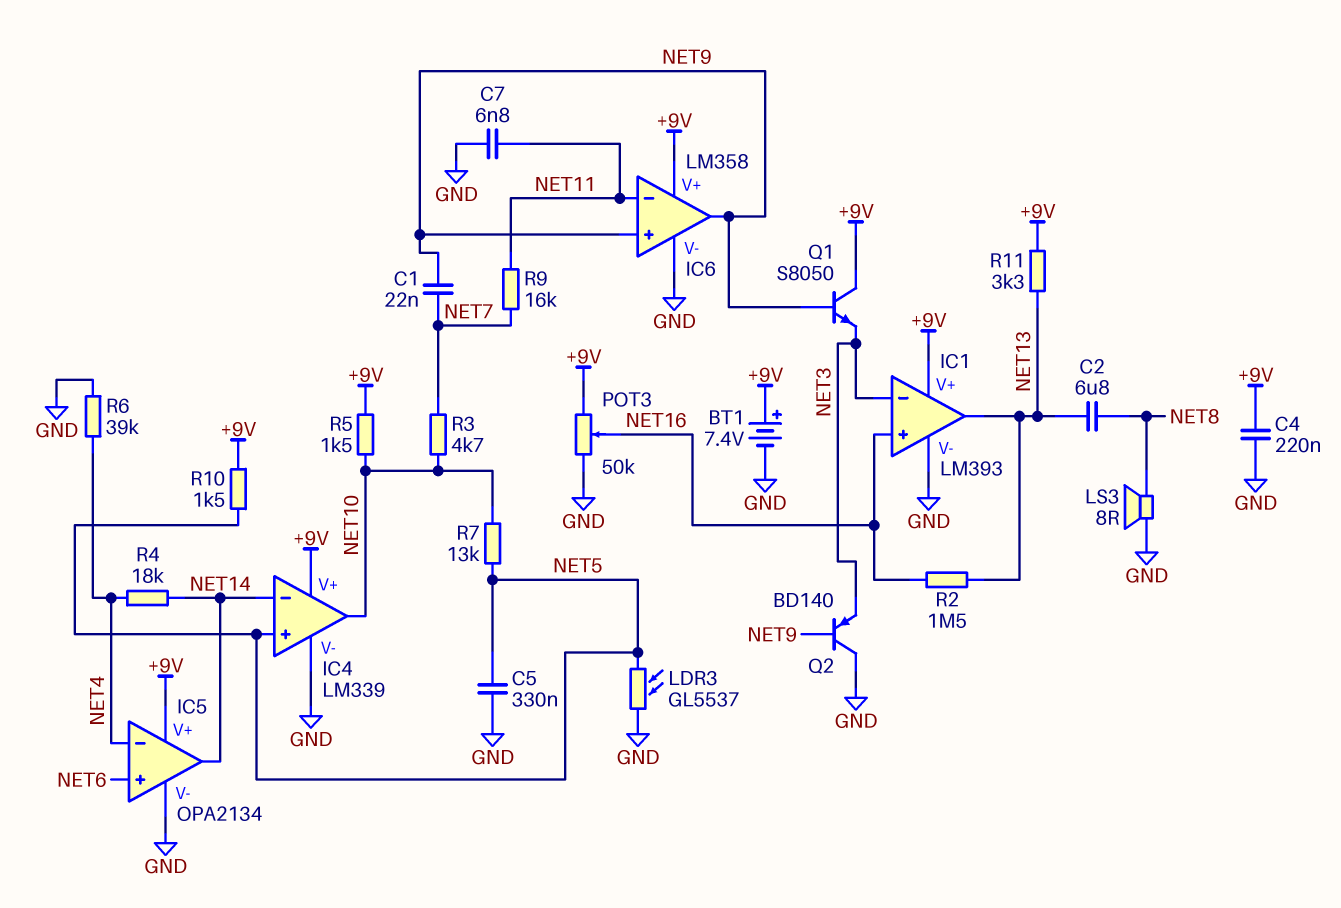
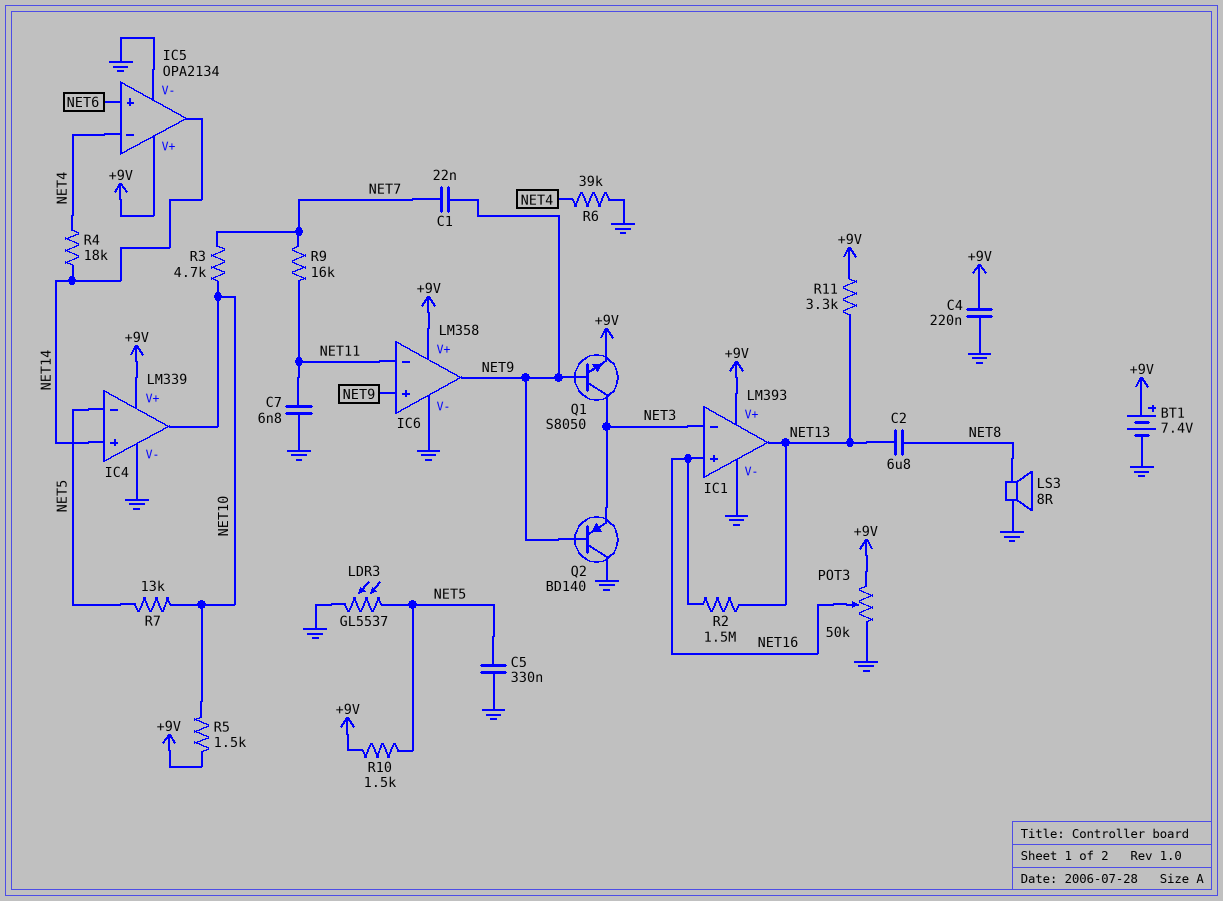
IC4 pin in+: NET5 -> NET14
IC4 pin in-: NET14 -> NET5
Q1: NPN S8050 (B NET9, C +9V, E NET3) -> NPN S8050 (B NET9, C NET3, E +9V)

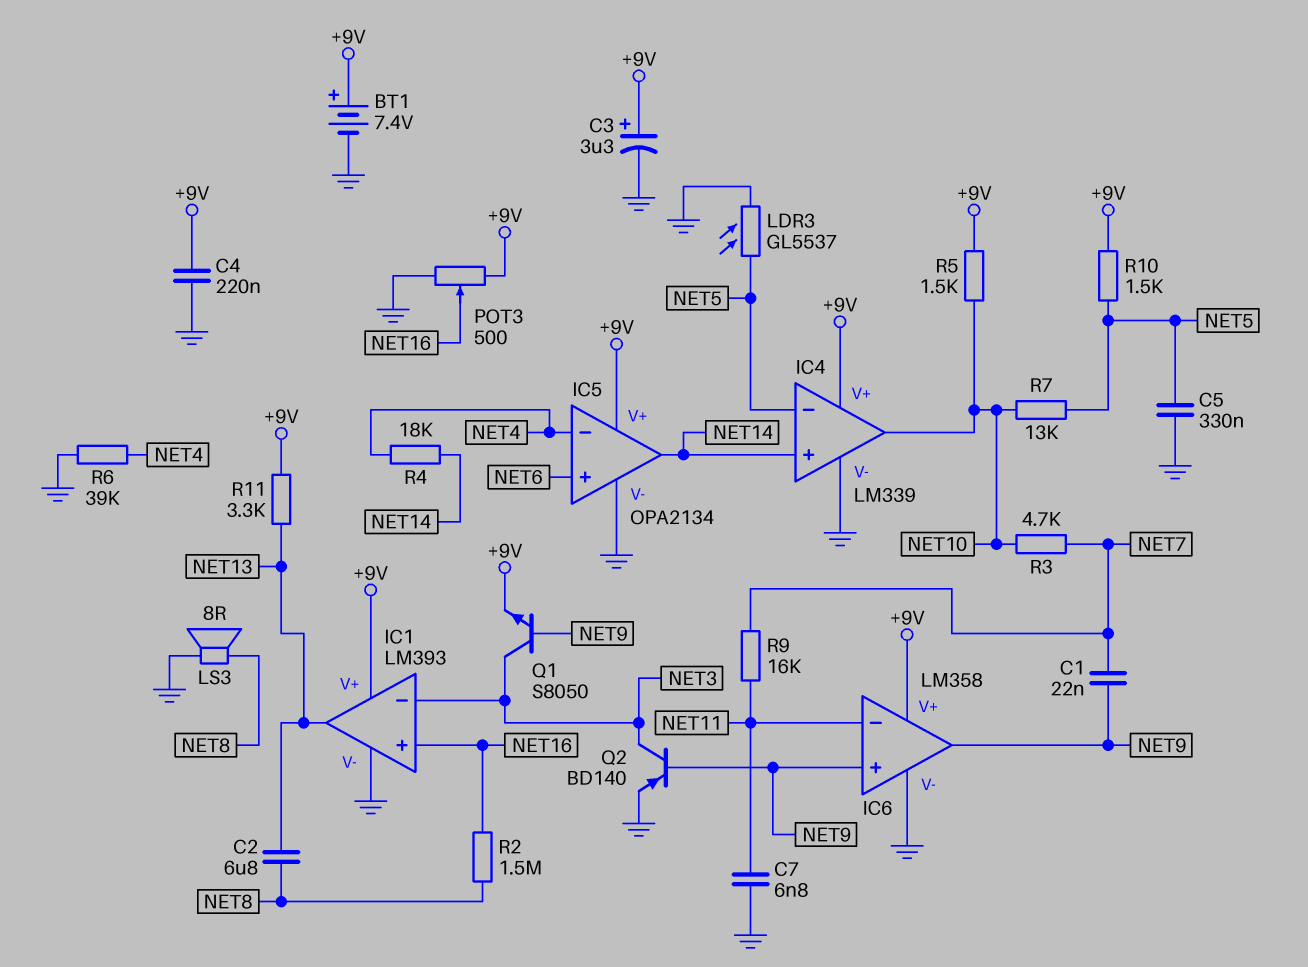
C3: none -> 3.3uF (plus +9V, minus GND)
POT3: 50k (+9V, GND, wiper NET16) -> 500 (+9V, GND, wiper NET16)
Q2: PNP BD140 (B NET9, C GND, E NET3) -> PNP BD140 (B NET9, C NET3, E GND)
R2: 1.5M (NET13, NET16) -> 1.5M (NET8, NET16)

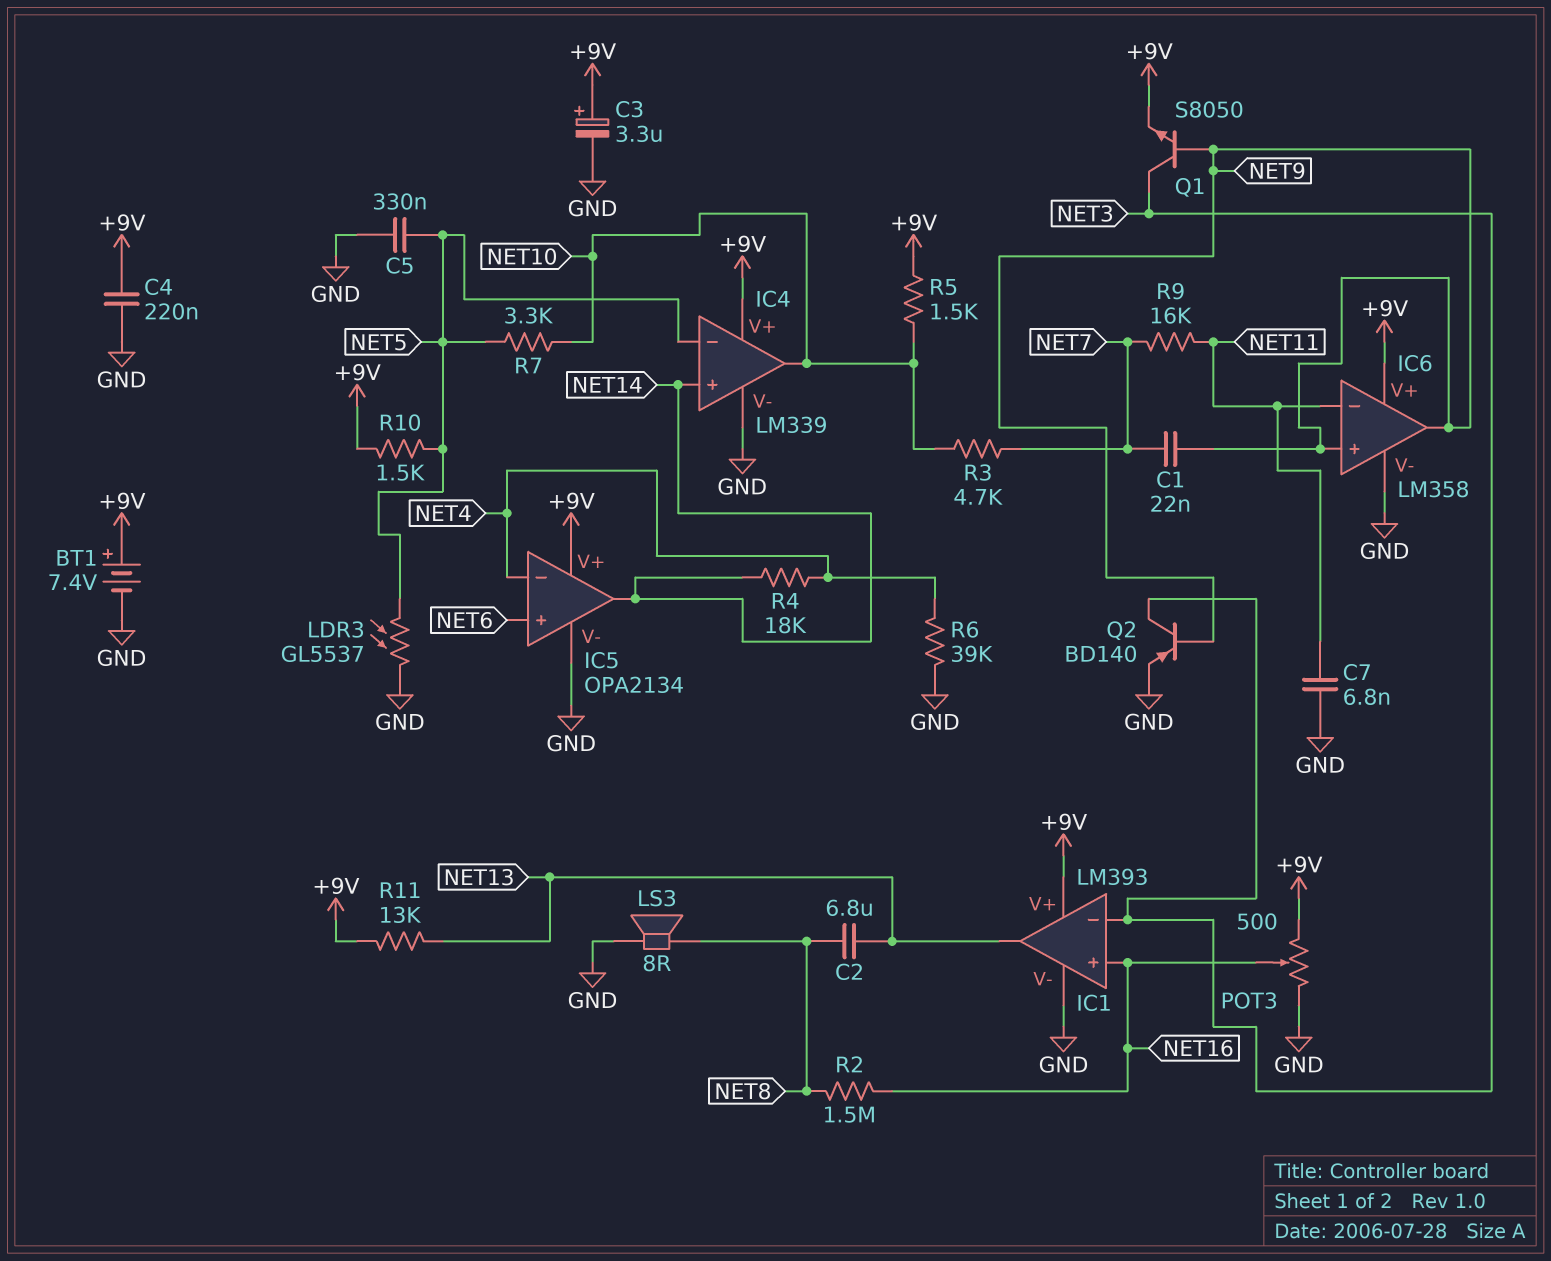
R7: 13k (NET5, NET10) -> 3.3k (NET5, NET10)
R11: 3.3k (+9V, NET13) -> 13k (+9V, NET13)

